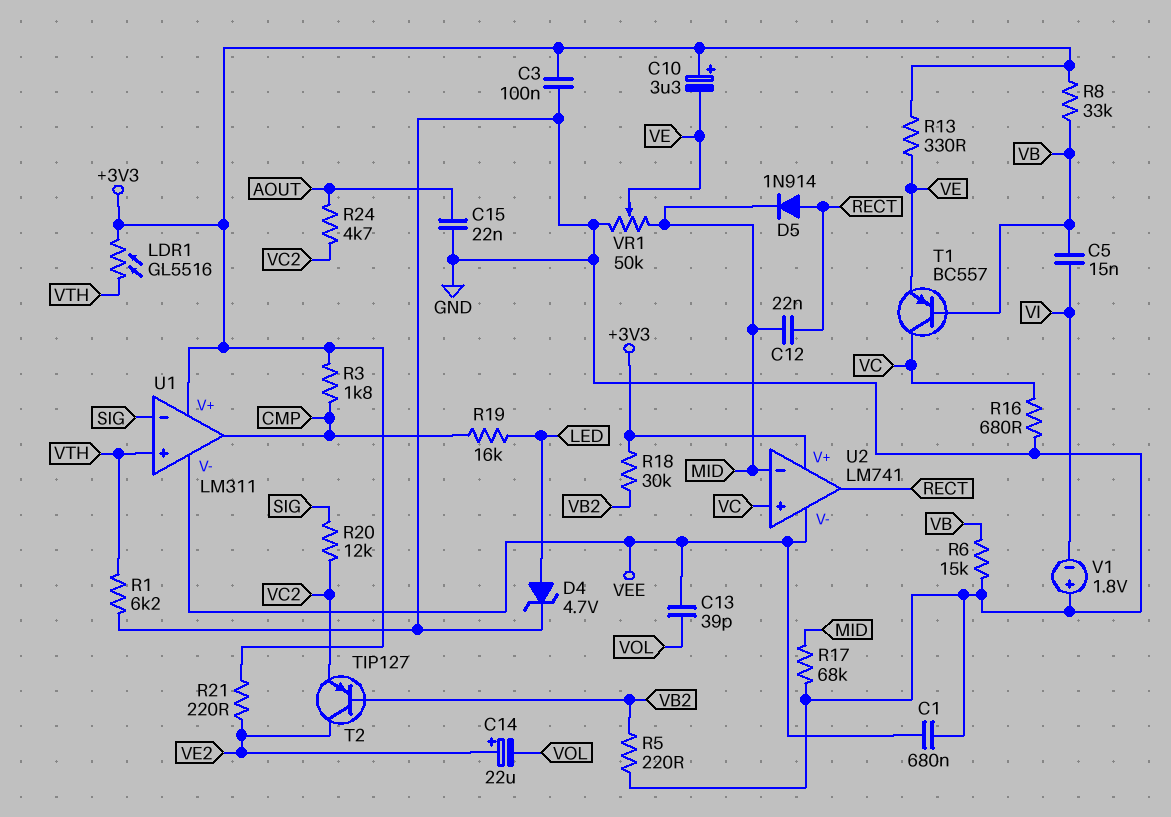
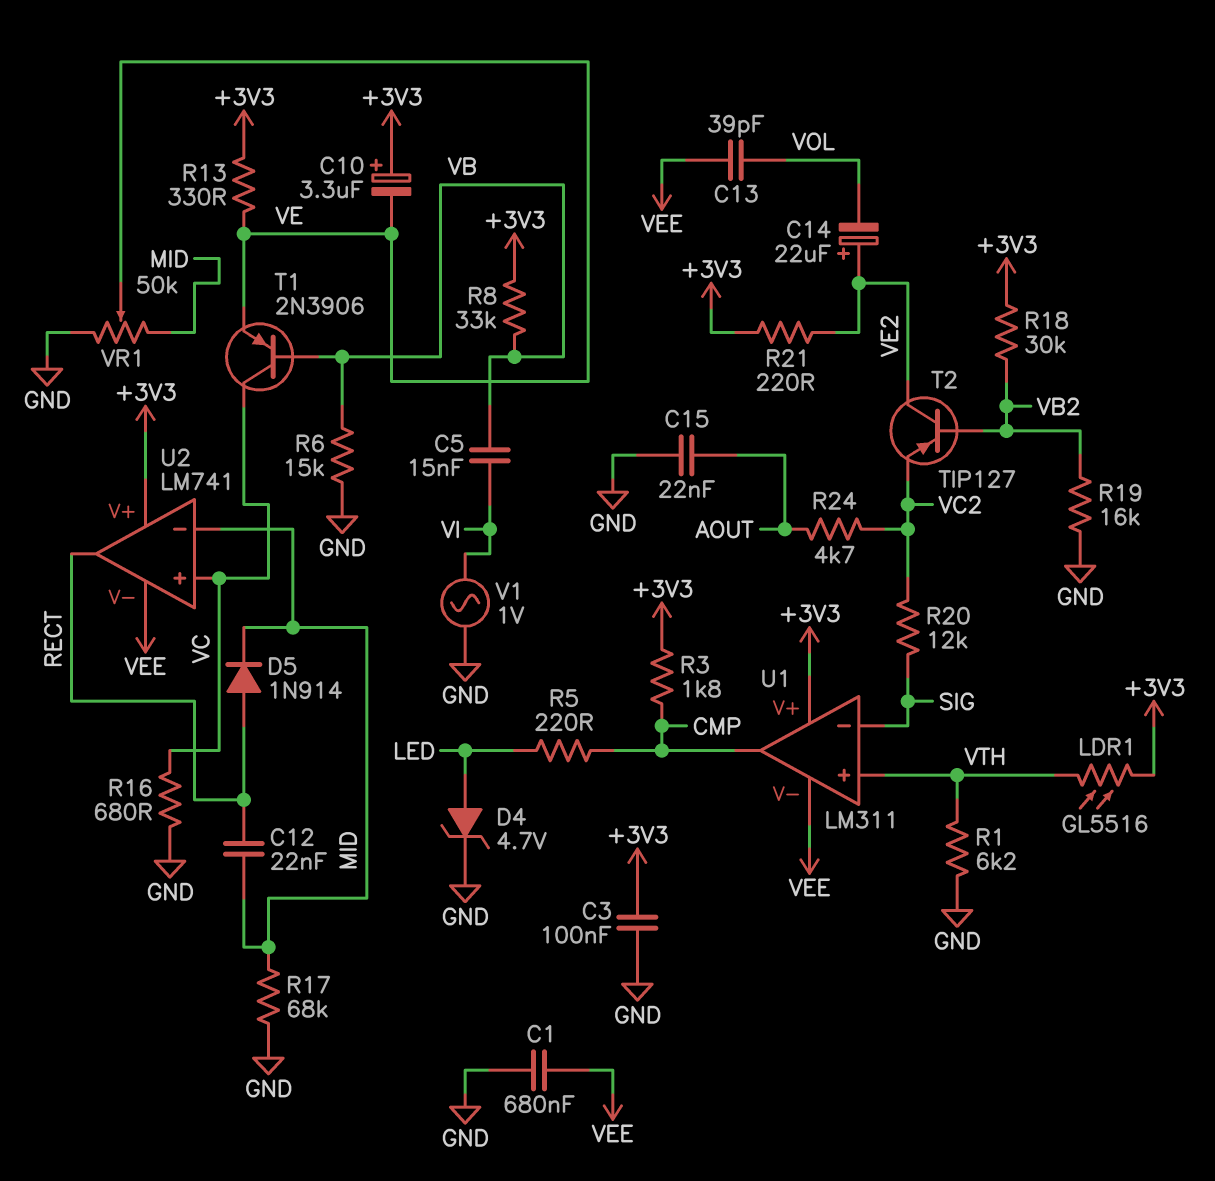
R5: 220 (GND, VB2) -> 220 (CMP, LED)
R19: 16k (CMP, LED) -> 16k (GND, VB2)
T1: PNP BC557 (B VB, C VC, E VE) -> PNP 2N3906 (B VB, C VC, E VE)
V1: 1.8V (plus GND, minus VI) -> AC 1V (GND, VI)

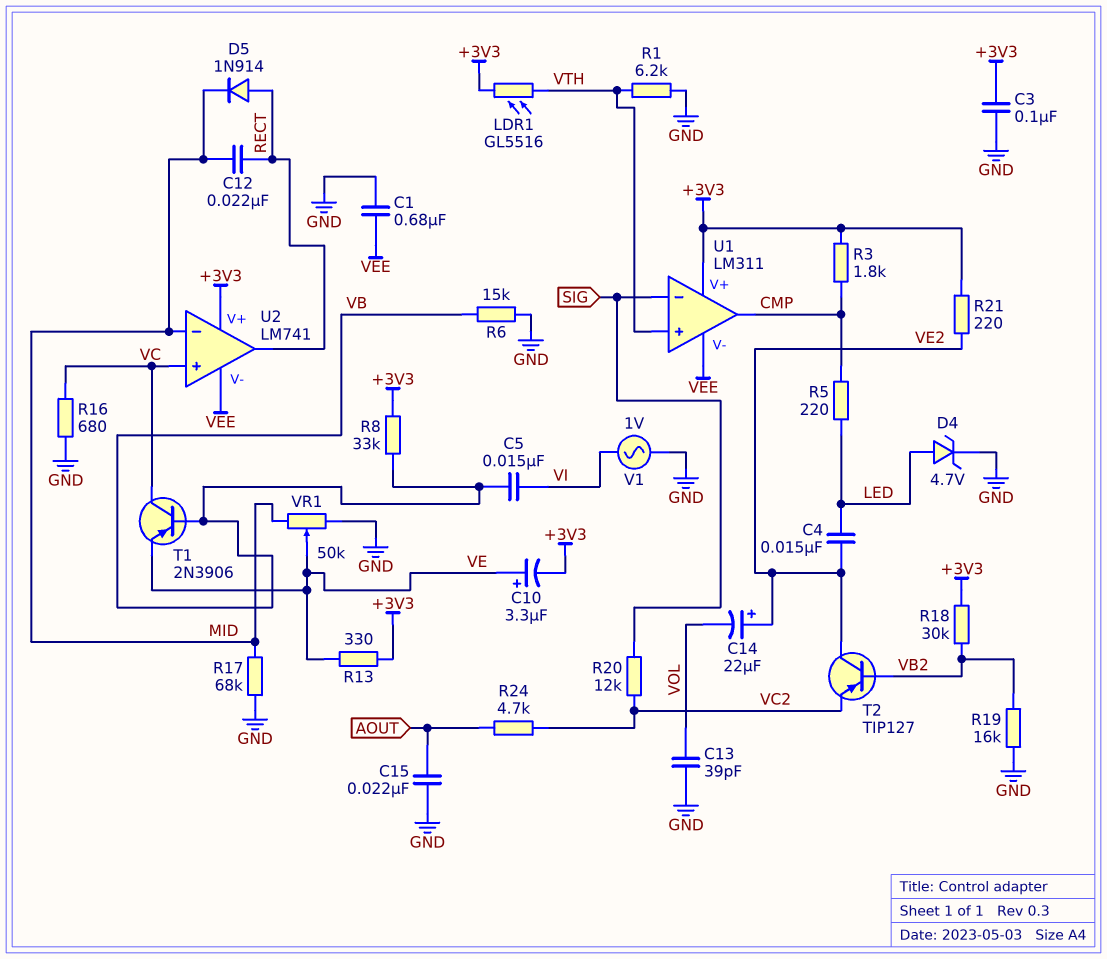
C4: none -> 15nF (LED, VE2)
C10: 3.3uF (plus +3V3, minus VE) -> 3.3uF (plus VE, minus +3V3)
C13: 39pF (VEE, VOL) -> 39pF (GND, VOL)

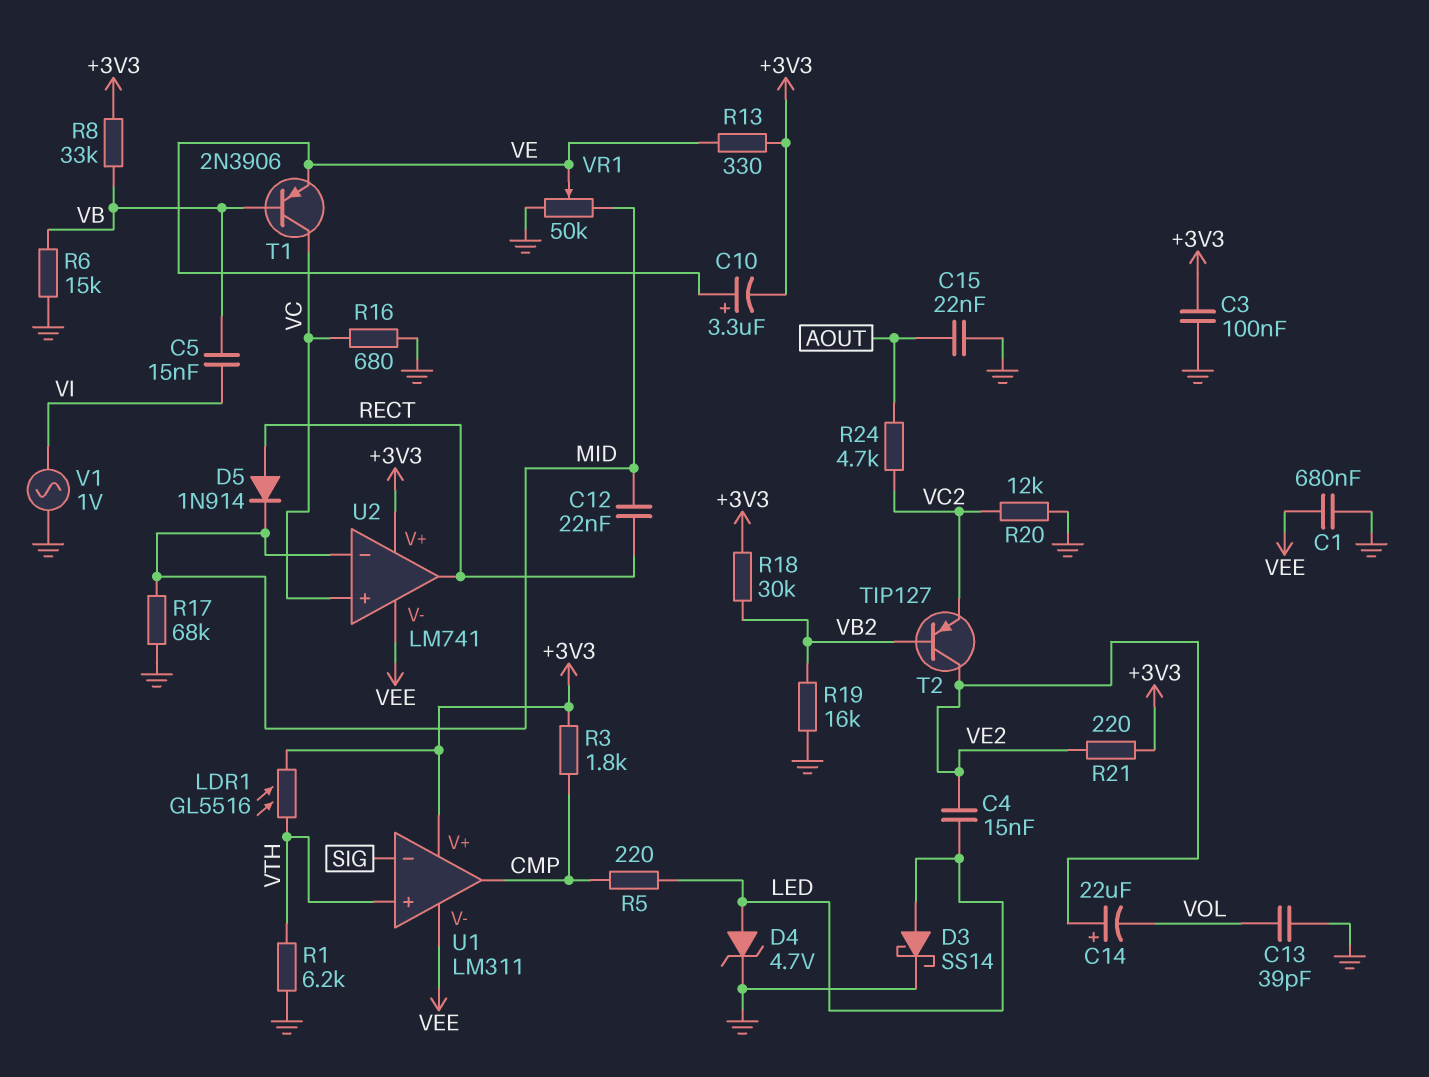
D3: none -> schottky SS14 (A LED, K GND)
R20: 12k (SIG, VC2) -> 12k (GND, VC2)

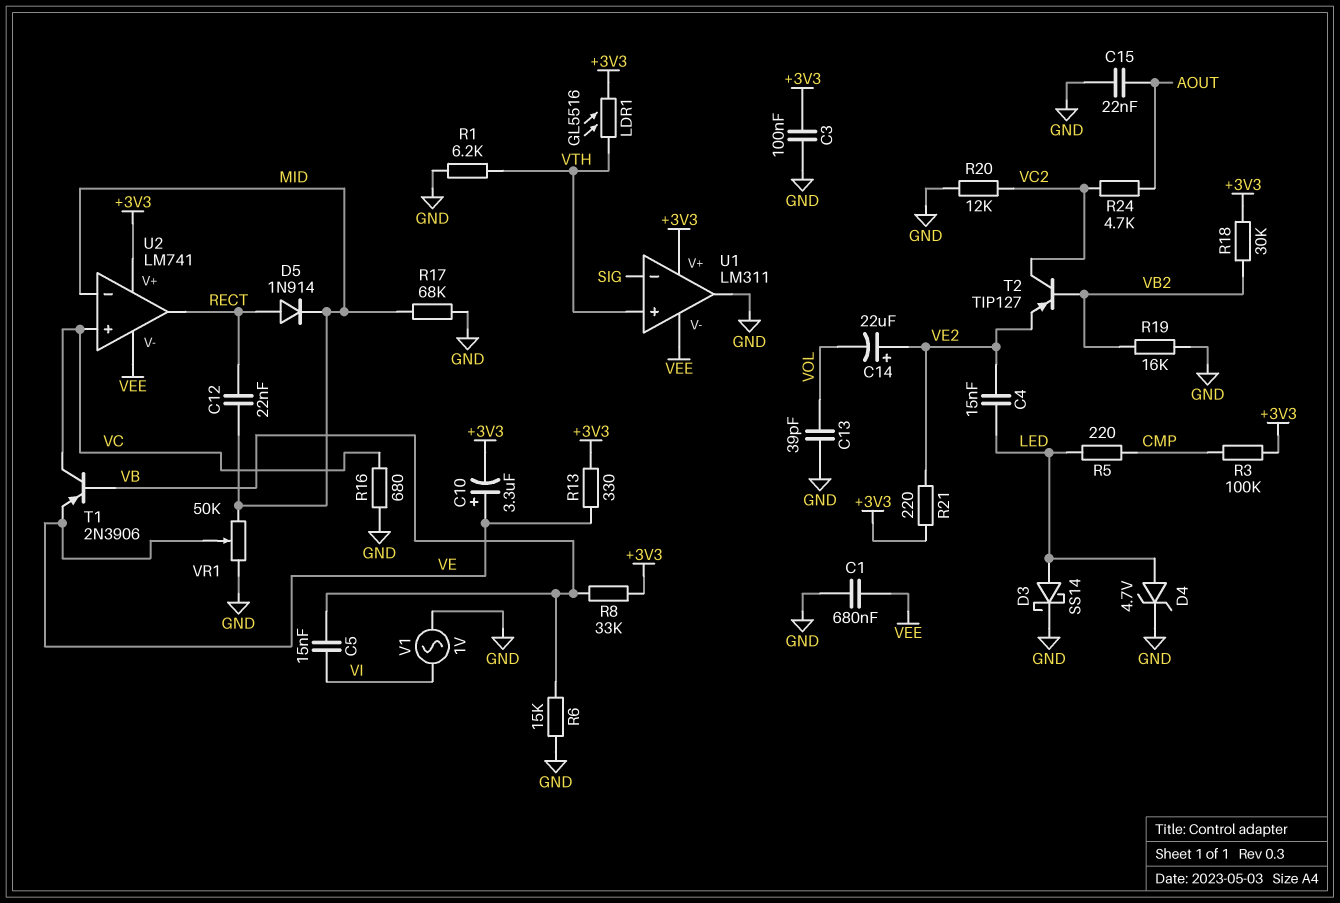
R3: 1.8k (+3V3, CMP) -> 100k (+3V3, CMP)
T2: PNP TIP127 (B VB2, C VE2, E VC2) -> PNP TIP127 (B VB2, C VC2, E VE2)
U1 pin out: CMP -> GND

